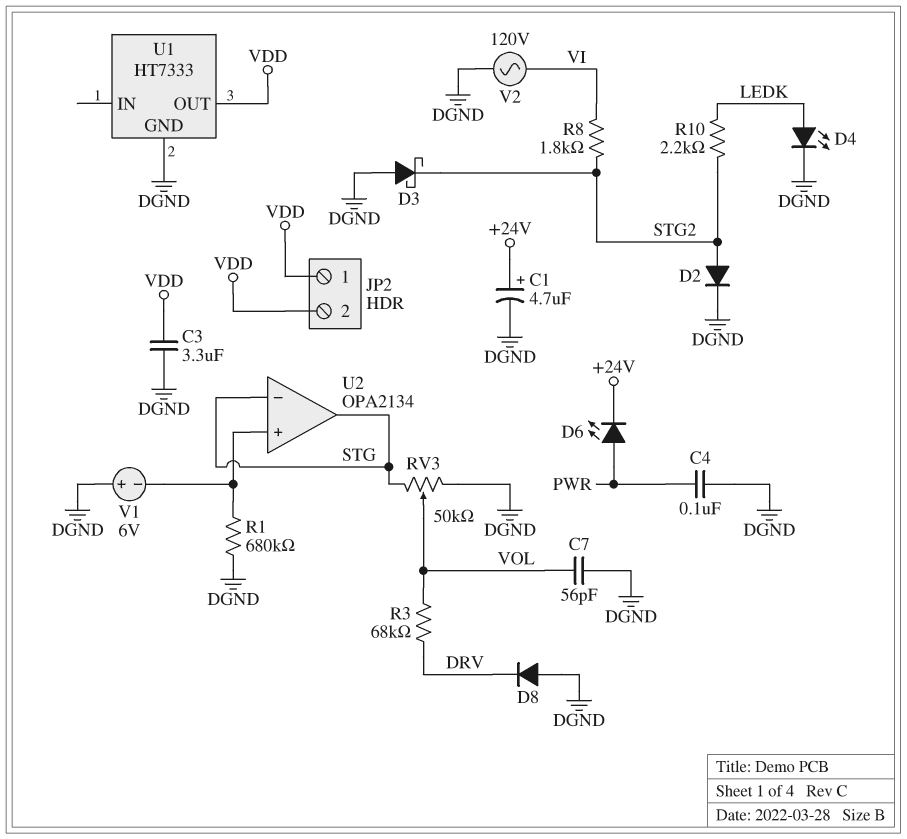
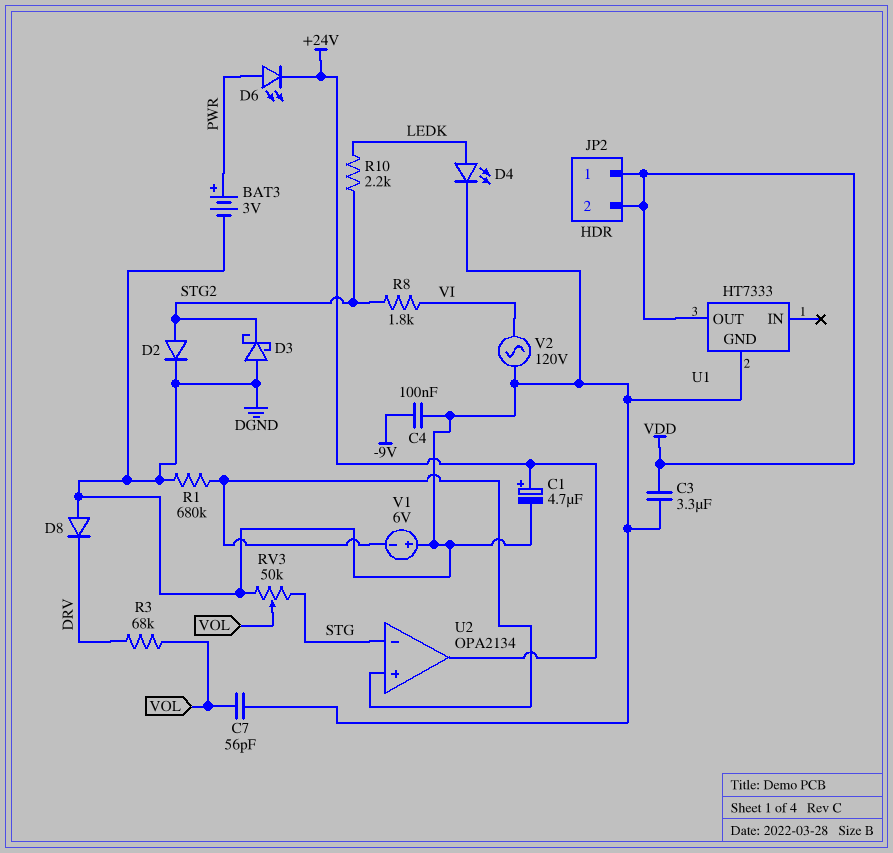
BAT3: none -> 3V (plus PWR, minus DGND)
C4: 100nF (DGND, PWR) -> 100nF (-9V, DGND)
U2 pin out: STG -> +24V

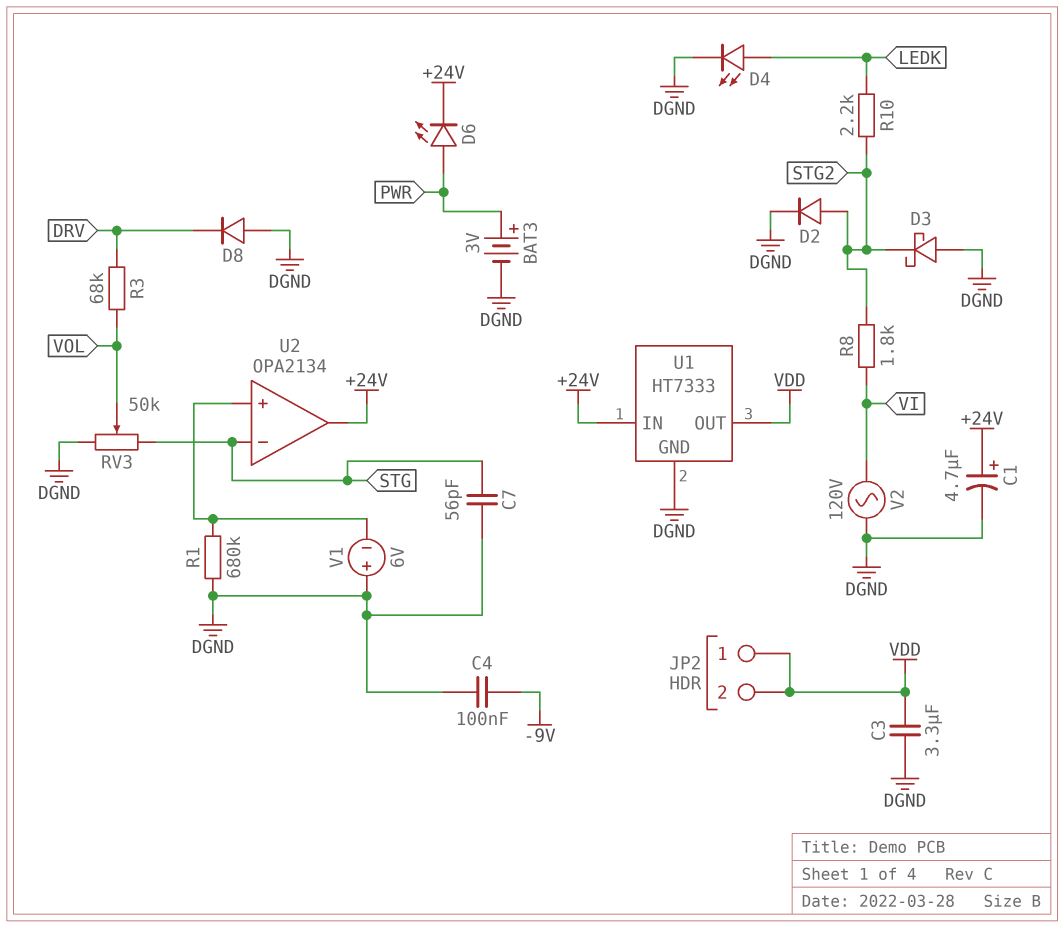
C7: 56pF (DGND, VOL) -> 56pF (DGND, STG)
U1 pin IN: none -> +24V

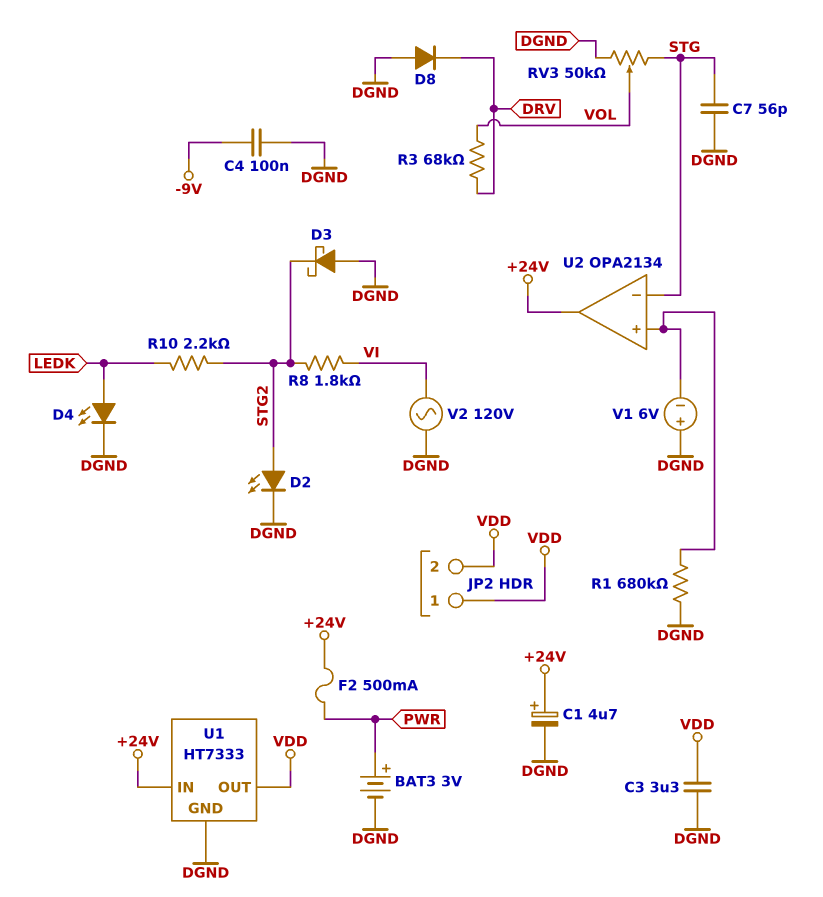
D2: diode (A STG2, K DGND) -> LED (A STG2, K DGND)
D6: LED (A PWR, K +24V) -> none
F2: none -> 500mA (+24V, PWR)

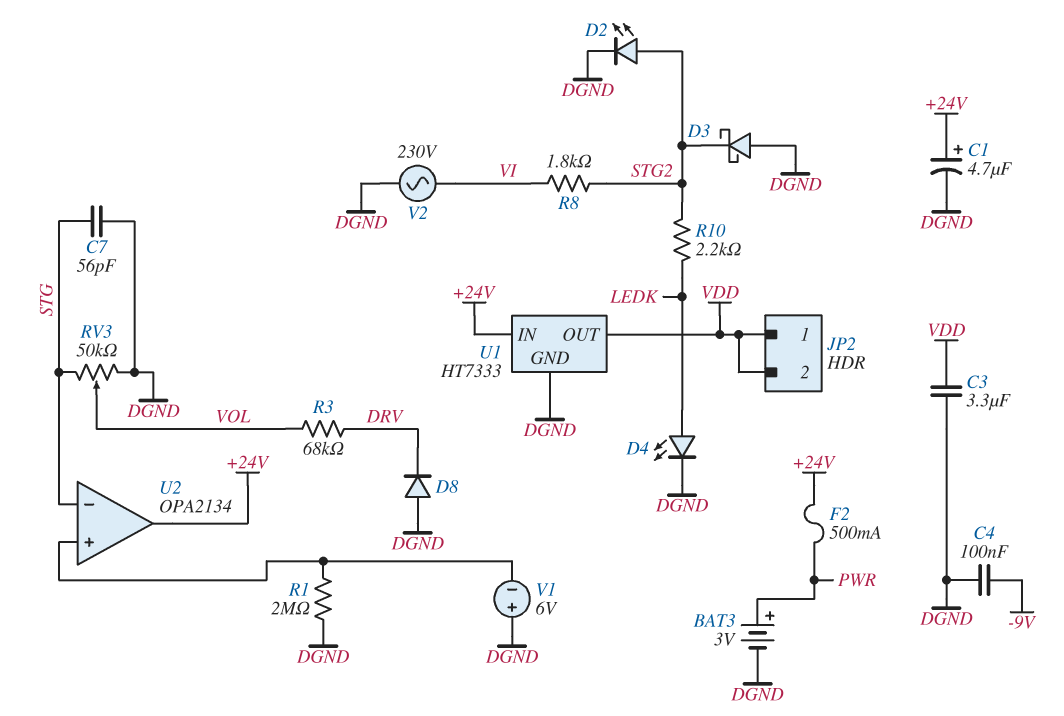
R1: 680k (DGND, U2/in+) -> 2M (DGND, U2/in+)
V2: AC 120V (DGND, VI) -> AC 230V (DGND, VI)

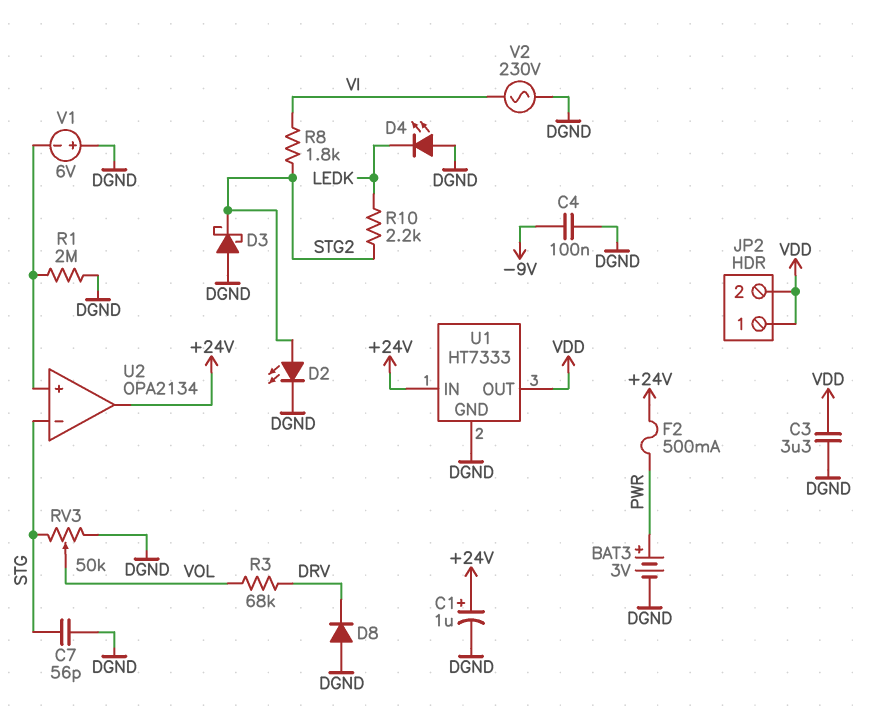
C1: 4.7uF (plus +24V, minus DGND) -> 1uF (plus +24V, minus DGND)
D4: LED (A LEDK, K DGND) -> LED (A DGND, K LEDK)

